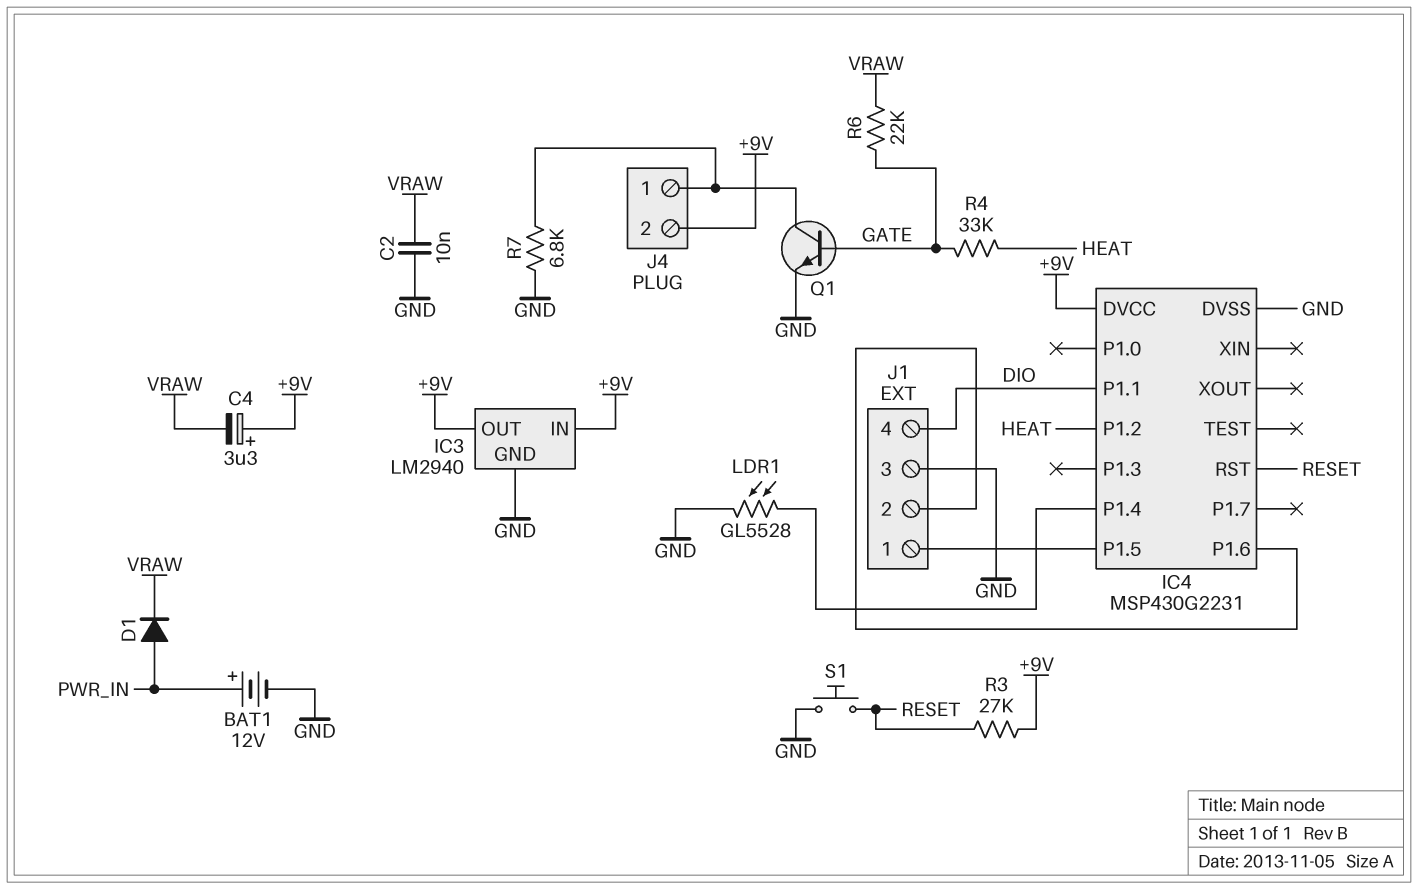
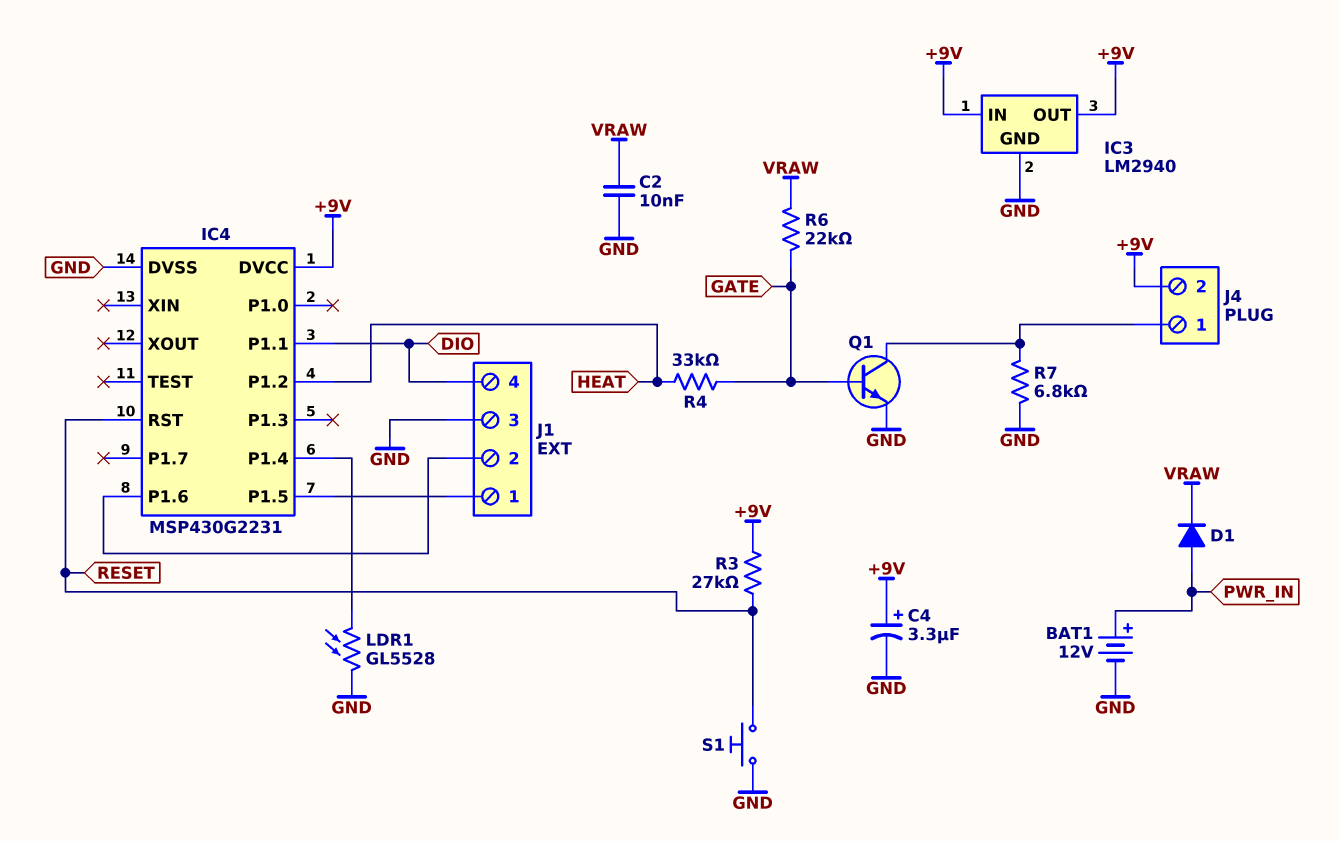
C4: 3.3uF (plus +9V, minus VRAW) -> 3.3uF (plus +9V, minus GND)

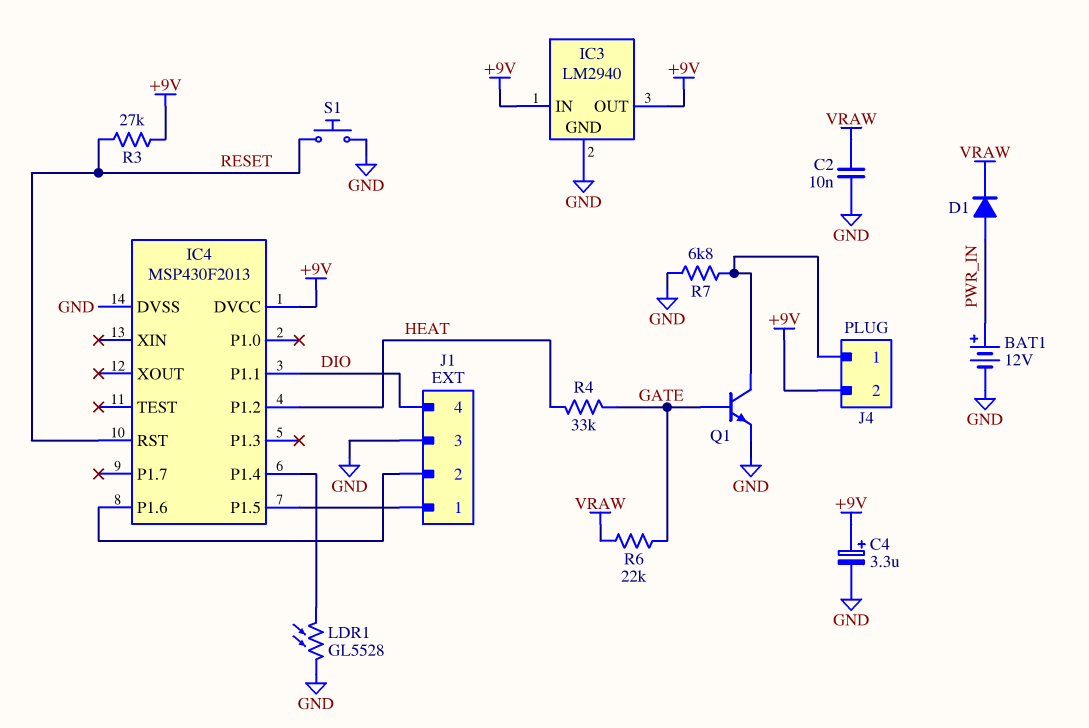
IC4: MSP430G2231 -> MSP430F2013

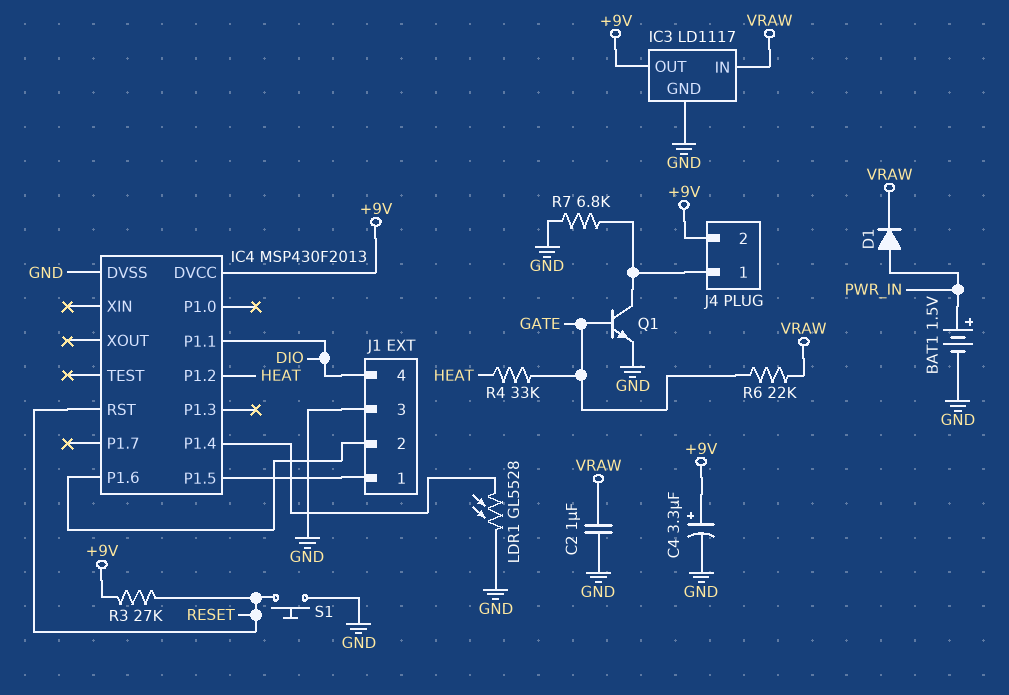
BAT1: 12V (plus PWR_IN, minus GND) -> 1.5V (plus PWR_IN, minus GND)
C2: 10nF (GND, VRAW) -> 1uF (GND, VRAW)
IC3: LM2940 -> LD1117
IC3 pin IN: +9V -> VRAW

